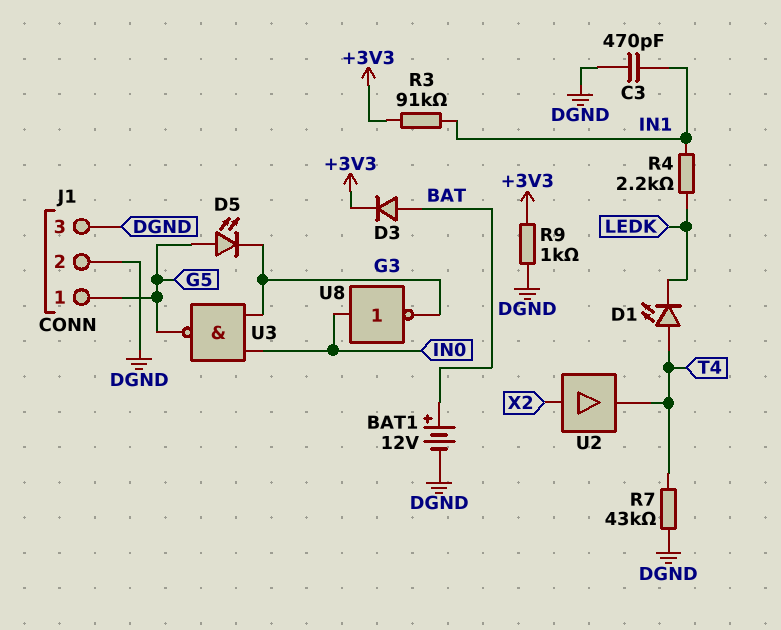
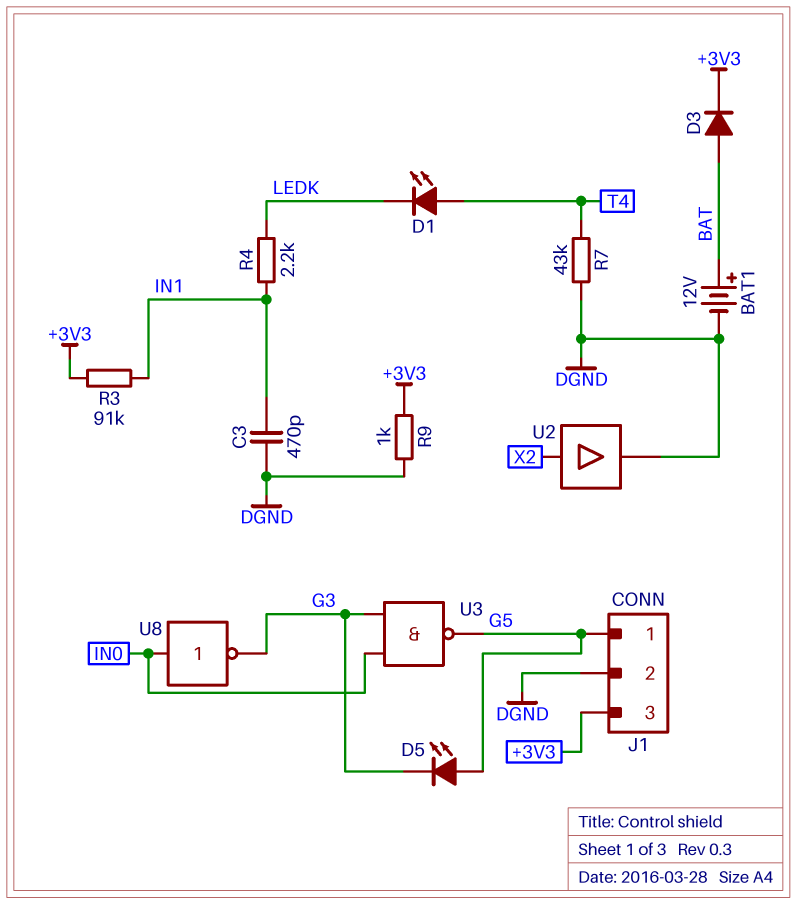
J1 pin 3: DGND -> +3V3
U2: buffer (in X2, out T4) -> buffer (in X2, out DGND)

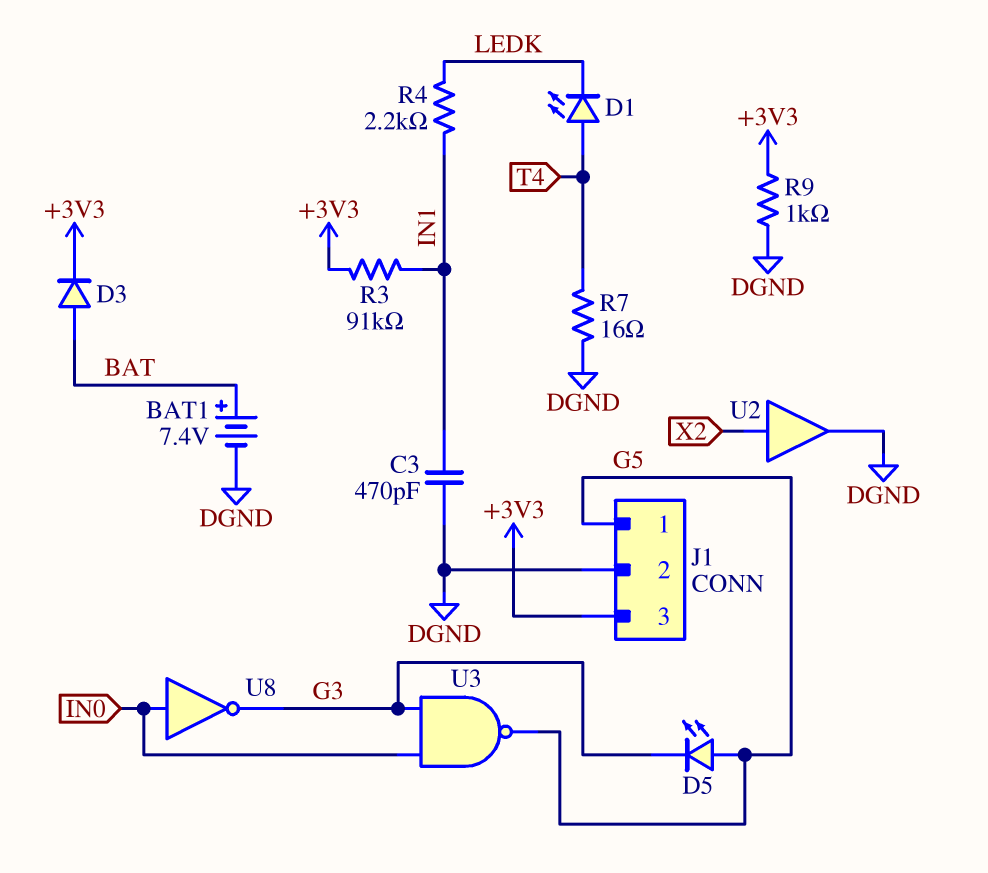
BAT1: 12V (plus BAT, minus DGND) -> 7.4V (plus BAT, minus DGND)
R7: 43k (DGND, T4) -> 16 (DGND, T4)

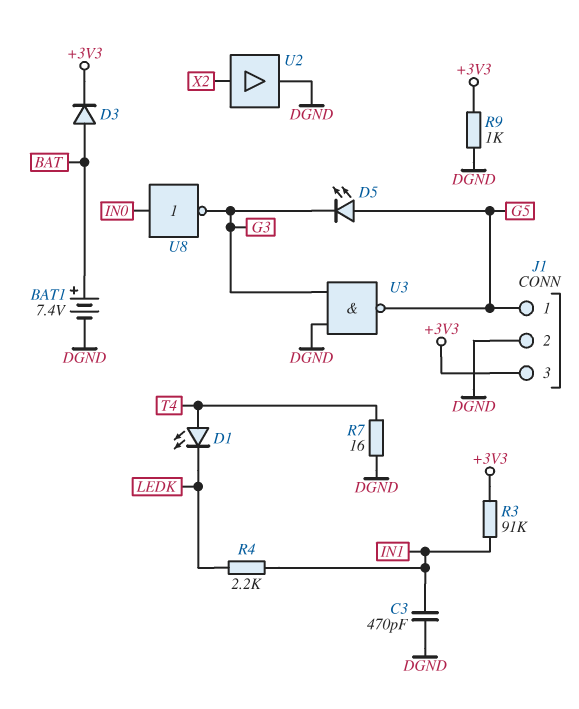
U3: NAND (in G3, in IN0, out G5) -> NAND (in DGND, in G3, out G5)

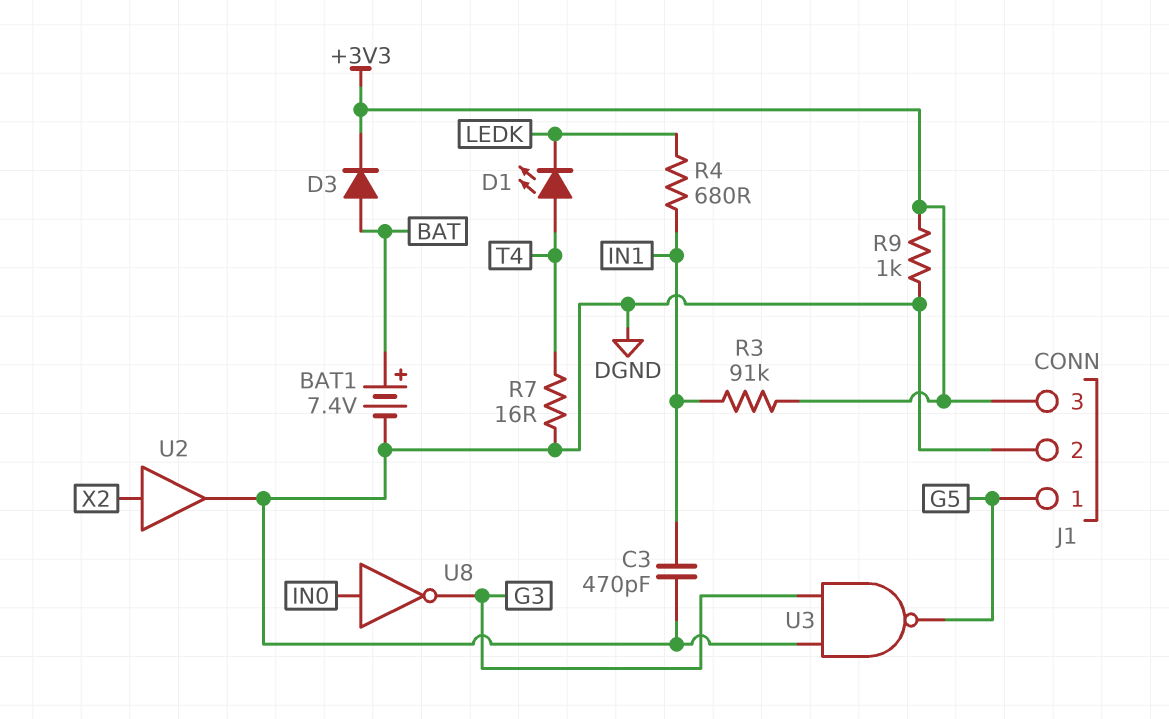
D5: LED (A G5, K G3) -> none
R4: 2.2k (IN1, LEDK) -> 680 (IN1, LEDK)

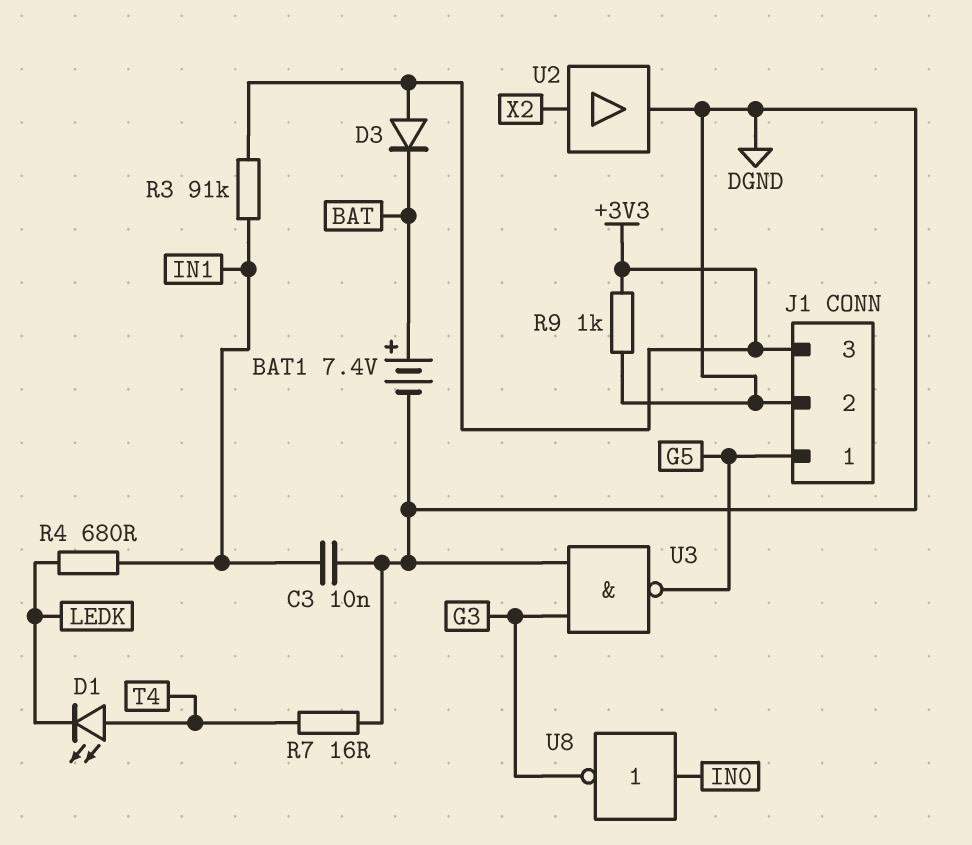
C3: 470pF (DGND, IN1) -> 10nF (DGND, IN1)
D3: diode (A BAT, K +3V3) -> diode (A +3V3, K BAT)

